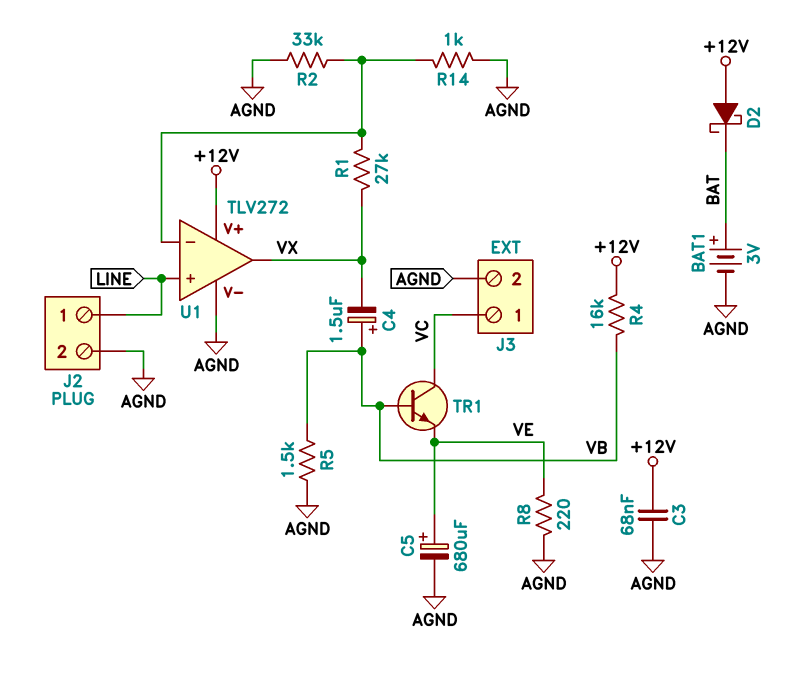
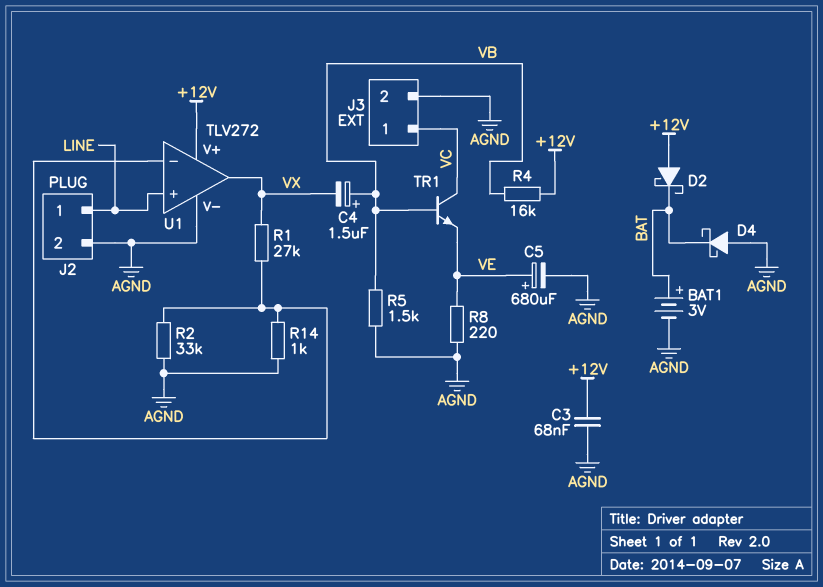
D4: none -> schottky (A AGND, K BAT)

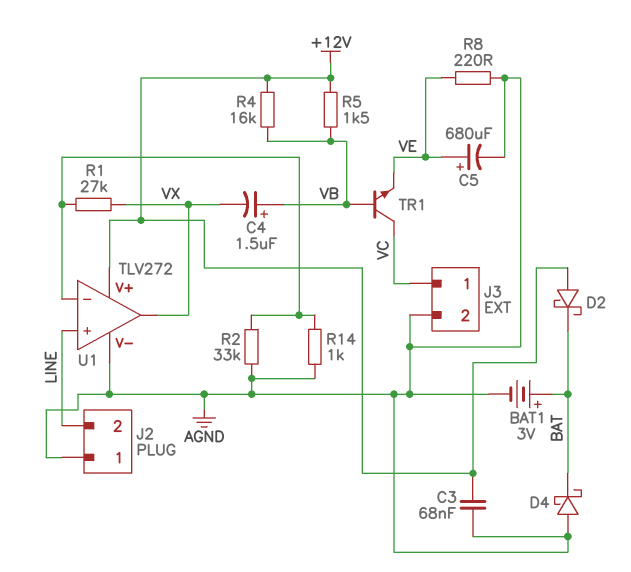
J2 pin 1: LINE -> AGND
J2 pin 2: AGND -> LINE
R5: 1.5k (AGND, VB) -> 1.5k (+12V, VB)

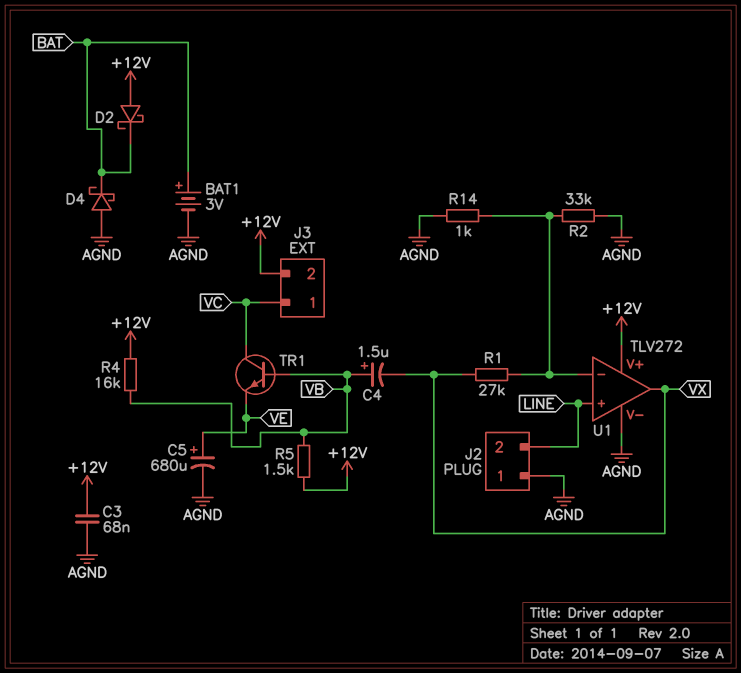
J3 pin 2: AGND -> +12V
R8: 220 (AGND, VE) -> none

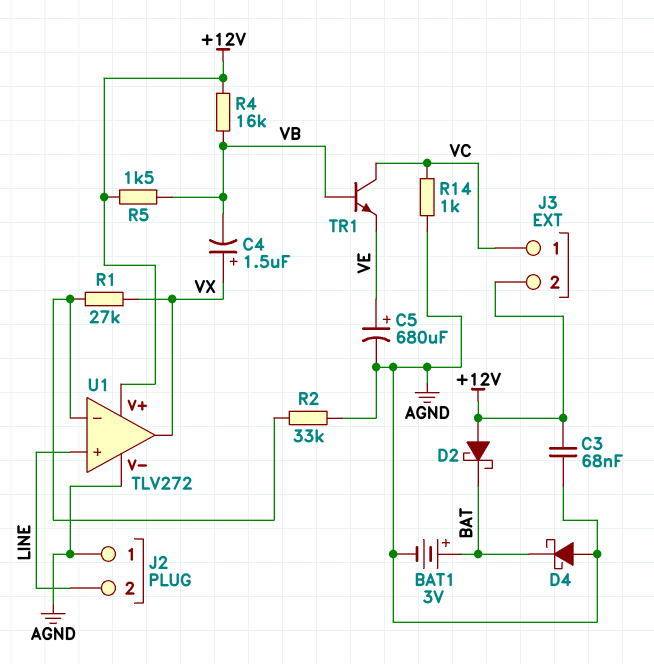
C4: 1.5uF (plus VB, minus VX) -> 1.5uF (plus VX, minus VB)
R14: 1k (AGND, U1/in-) -> 1k (AGND, VC)

